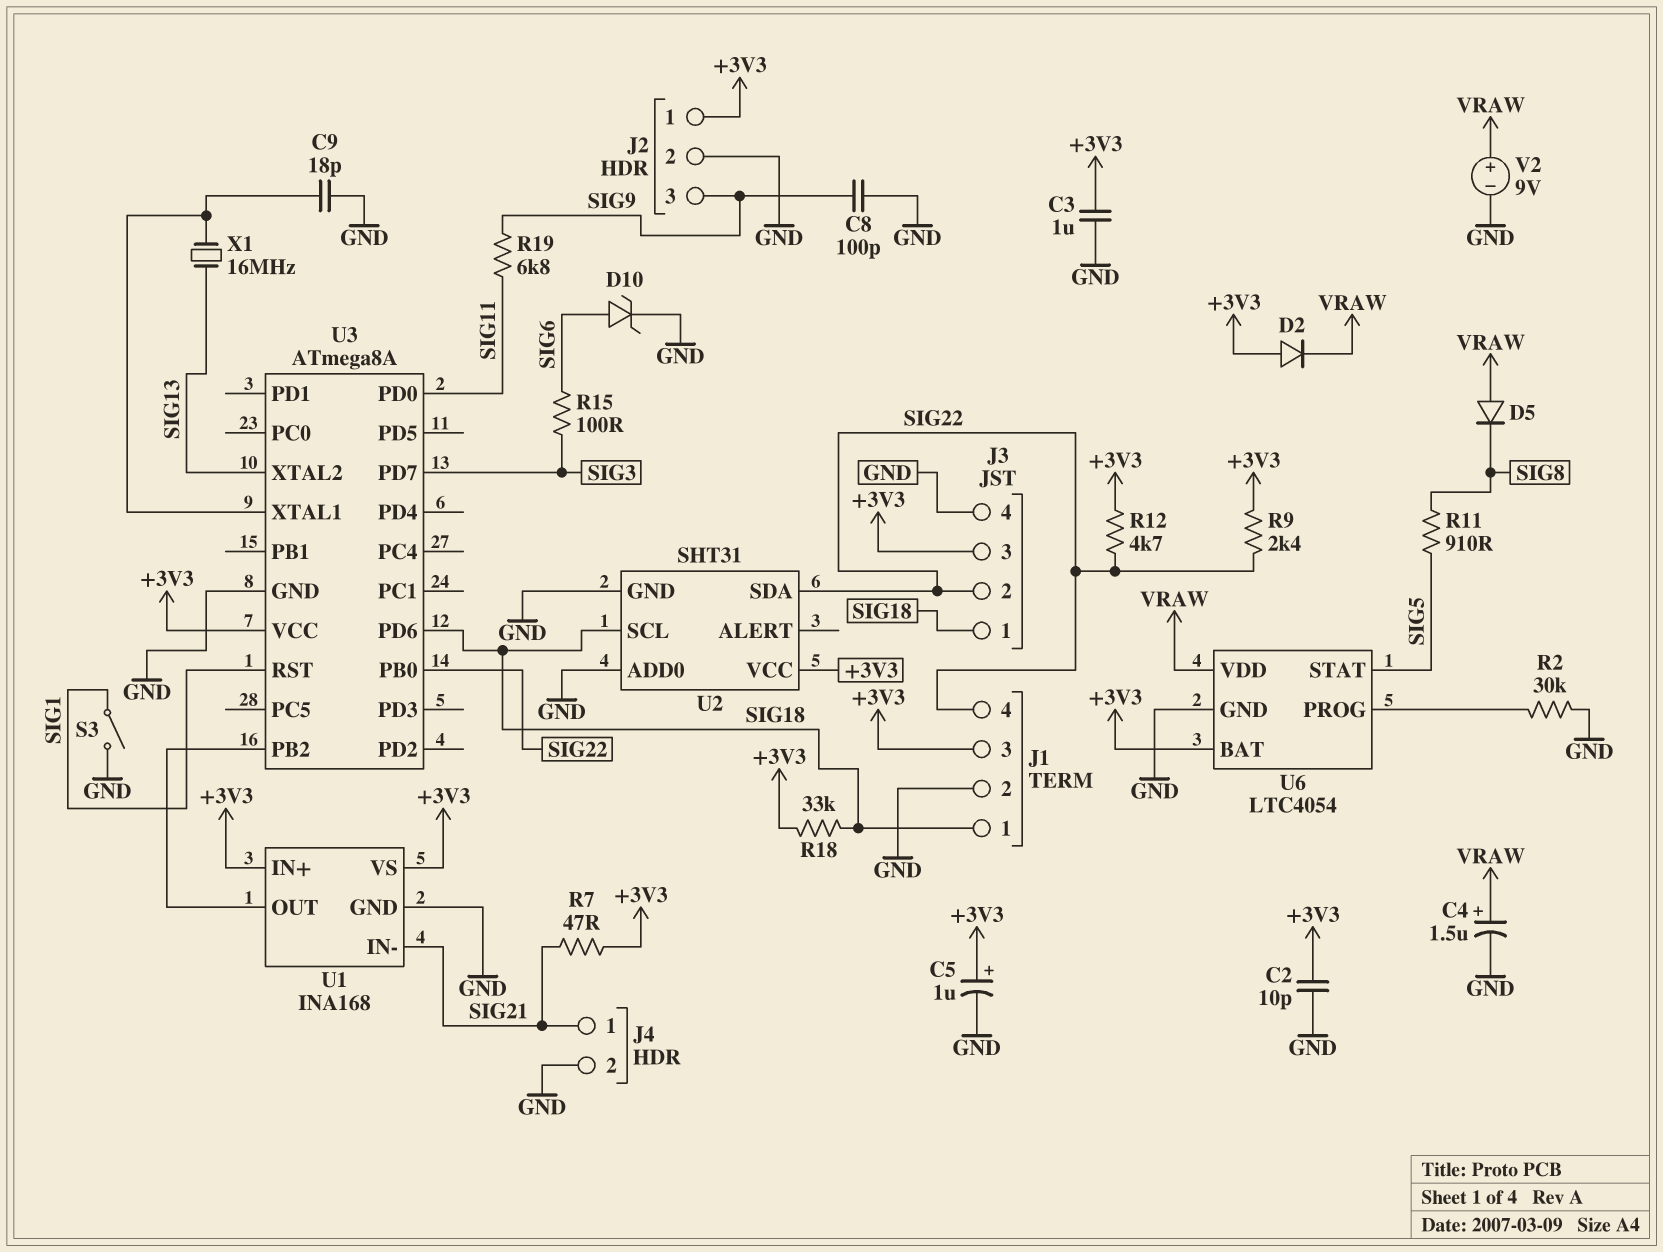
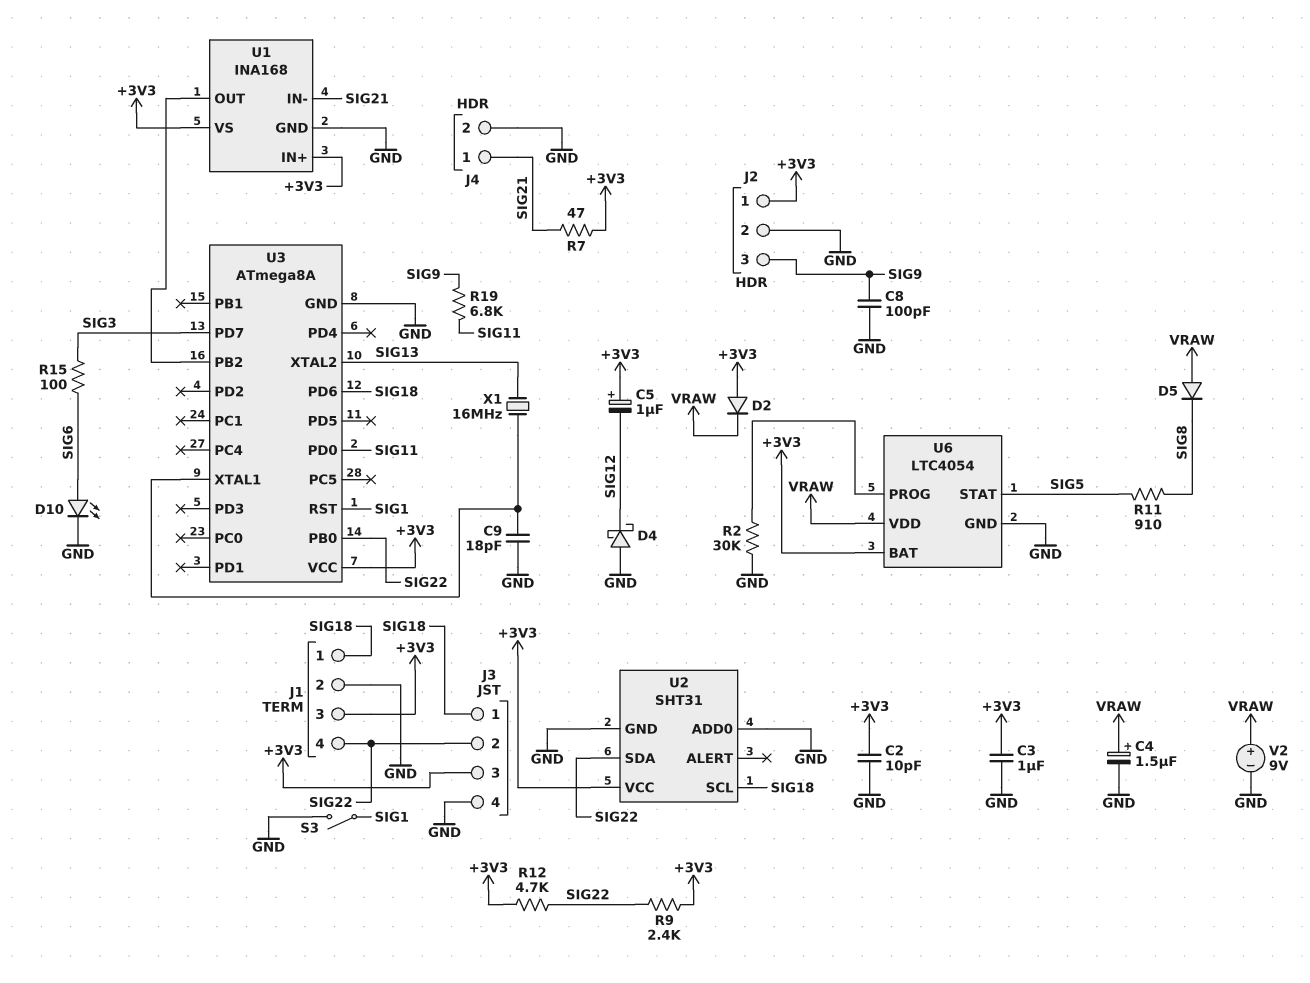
C5: 1uF (plus +3V3, minus GND) -> 1uF (plus +3V3, minus SIG12)
D4: none -> schottky (A GND, K SIG12)
D10: zener (A SIG6, K GND) -> LED (A SIG6, K GND)
R18: 33k (+3V3, SIG18) -> none

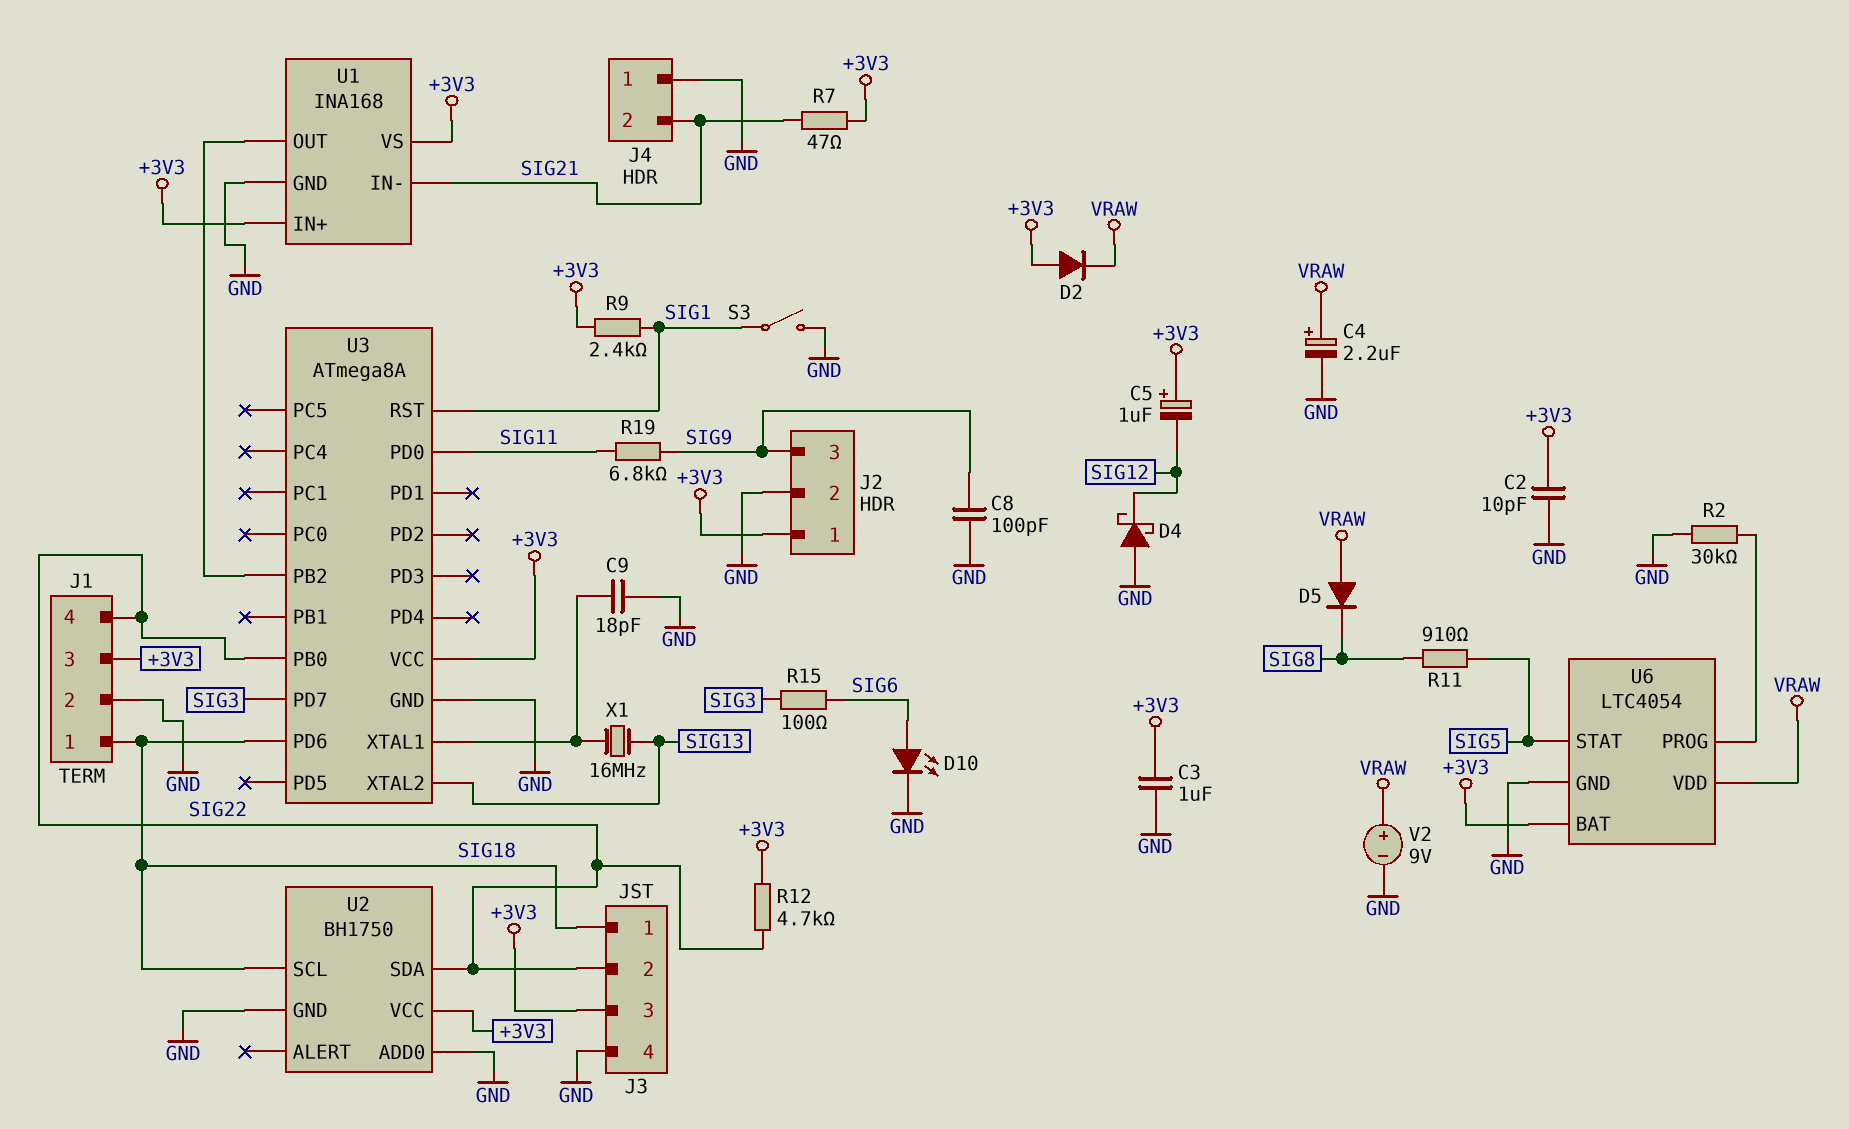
C4: 1.5uF (plus VRAW, minus GND) -> 2.2uF (plus VRAW, minus GND)
J4 pin 1: SIG21 -> GND
J4 pin 2: GND -> SIG21
R9: 2.4k (+3V3, SIG22) -> 2.4k (+3V3, SIG1)
U2: SHT31 -> BH1750

